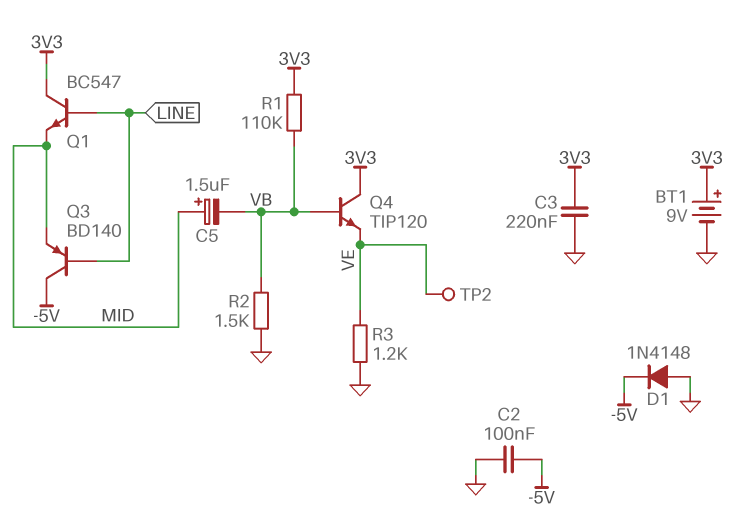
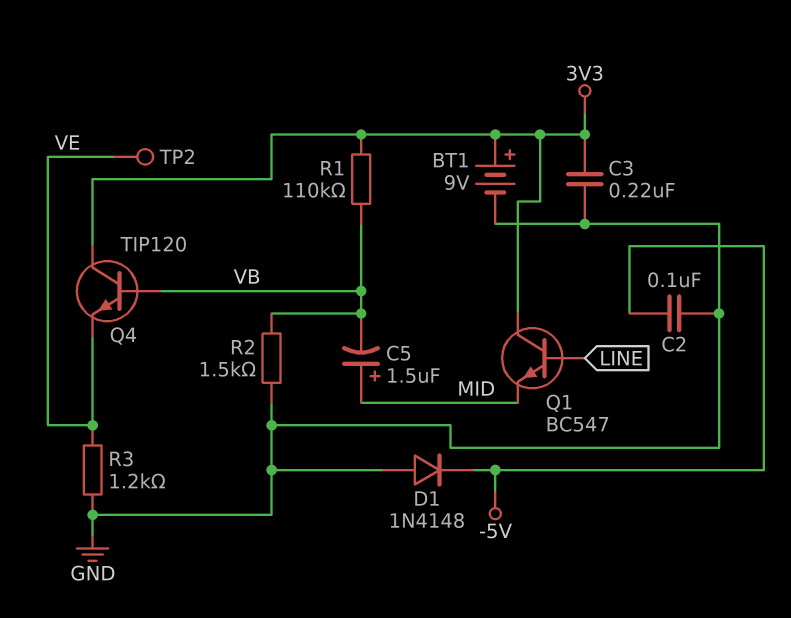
Q3: PNP BD140 (B LINE, C -5V, E MID) -> none

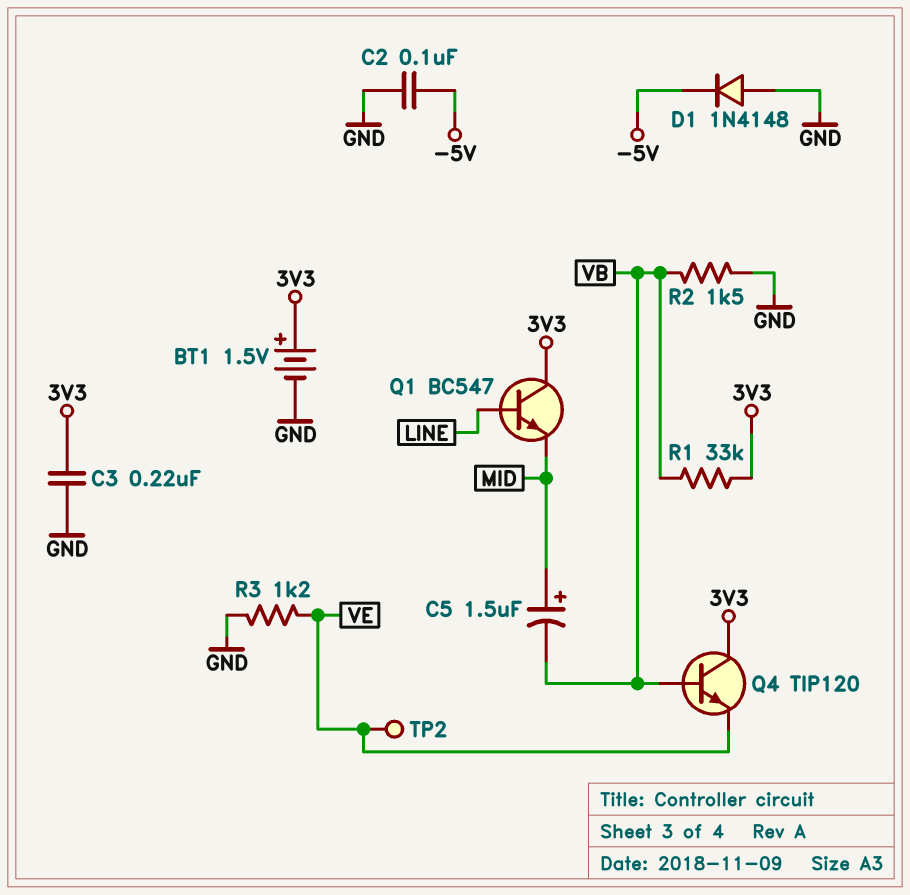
BT1: 9V (plus 3V3, minus GND) -> 1.5V (plus 3V3, minus GND)
R1: 110k (3V3, VB) -> 33k (3V3, VB)

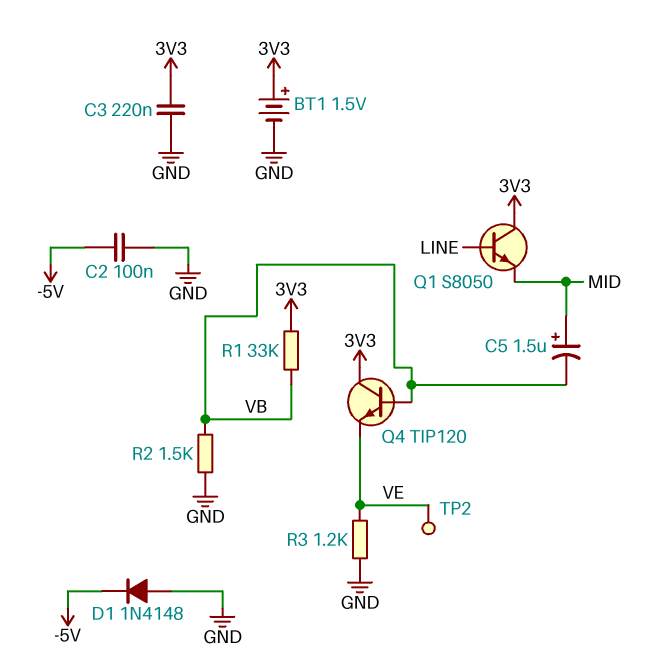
Q1: NPN BC547 (B LINE, C 3V3, E MID) -> NPN S8050 (B LINE, C 3V3, E MID)

